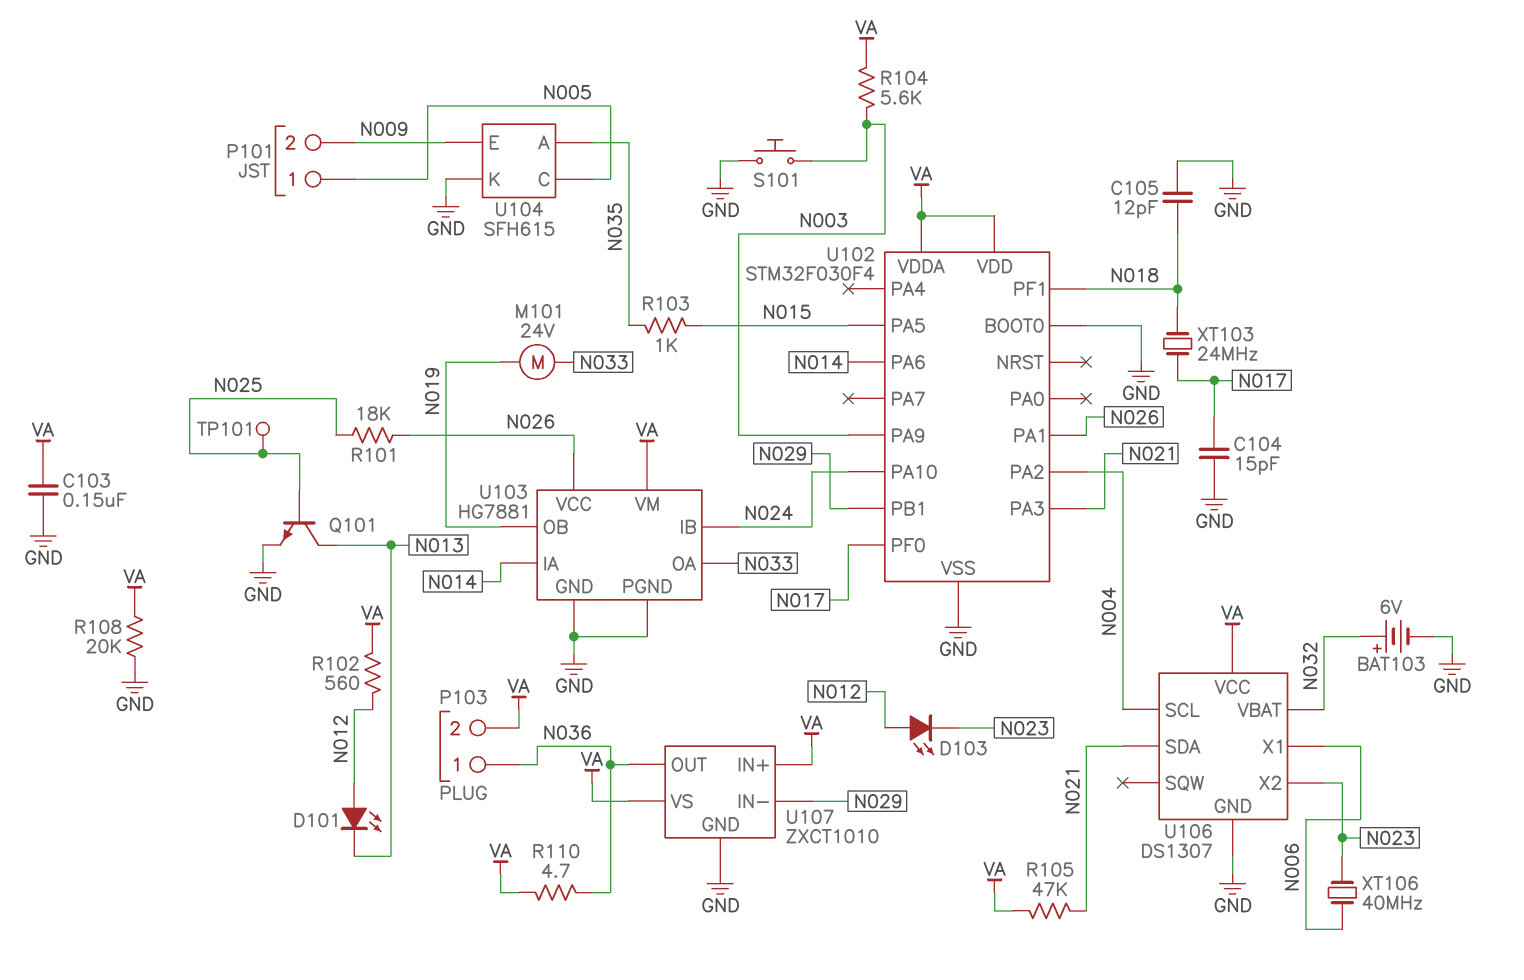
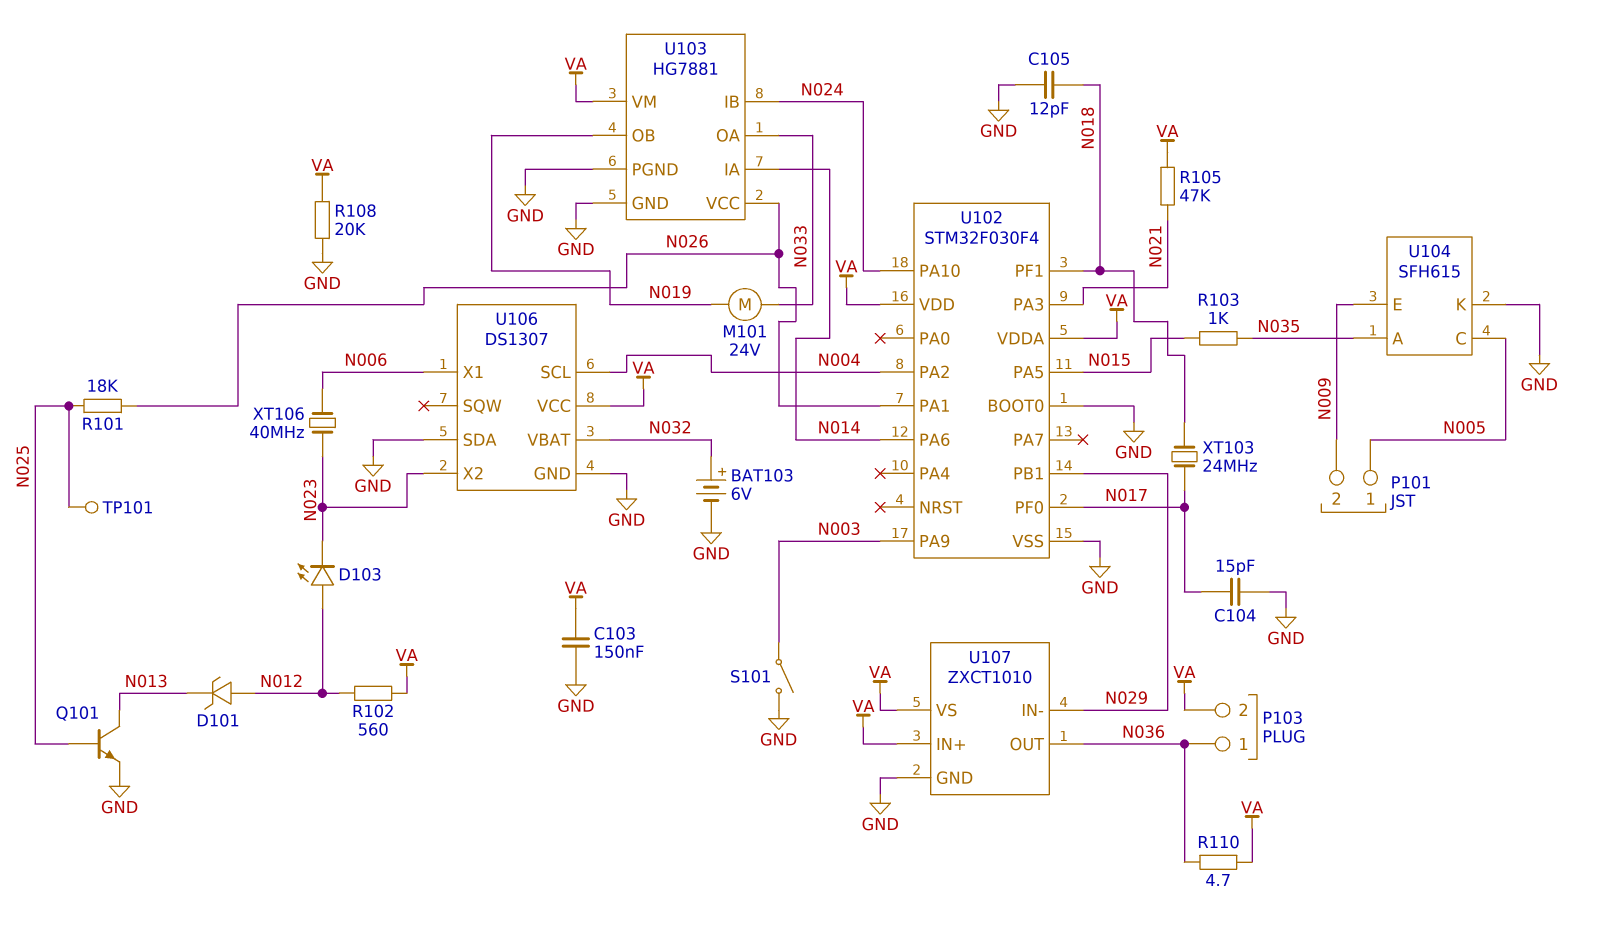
D101: LED (A N012, K N013) -> zener (A N012, K N013)
R104: 5.6k (N003, VA) -> none
S101: button (GND, N003) -> switch (GND, N003)
U106 pin SDA: N021 -> GND

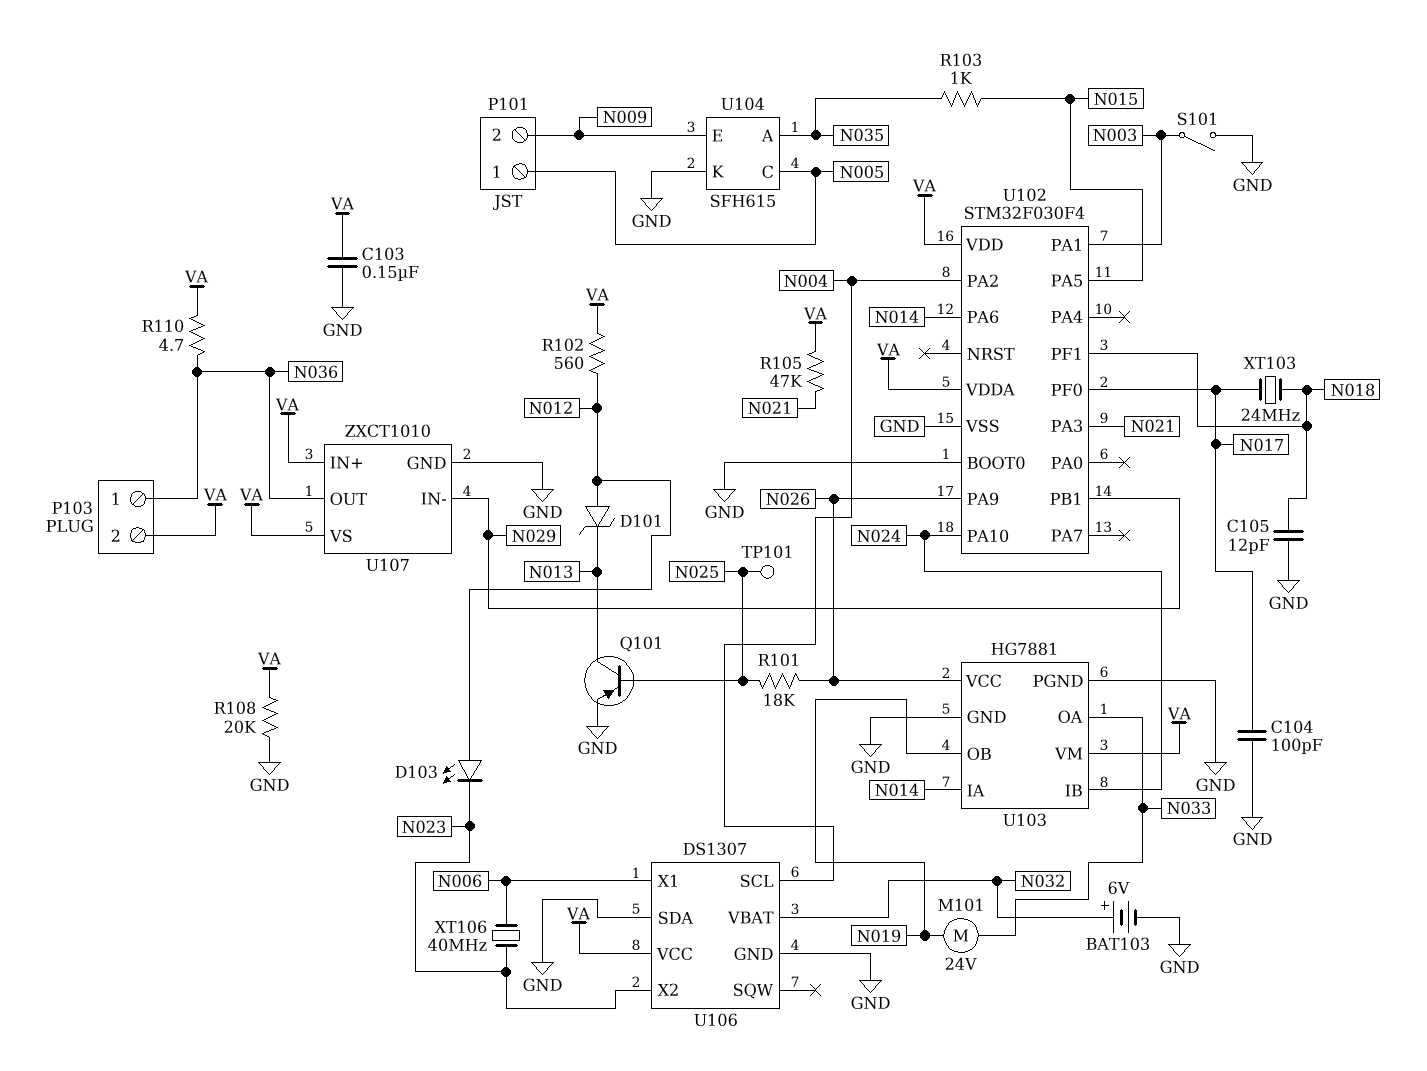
C104: 15pF (GND, N017) -> 100pF (GND, N017)
Q101: NPN (B N025, C N013, E GND) -> PNP (B N025, C N013, E GND)
U102 pin PA1: N026 -> N003
U102 pin PA9: N003 -> N026

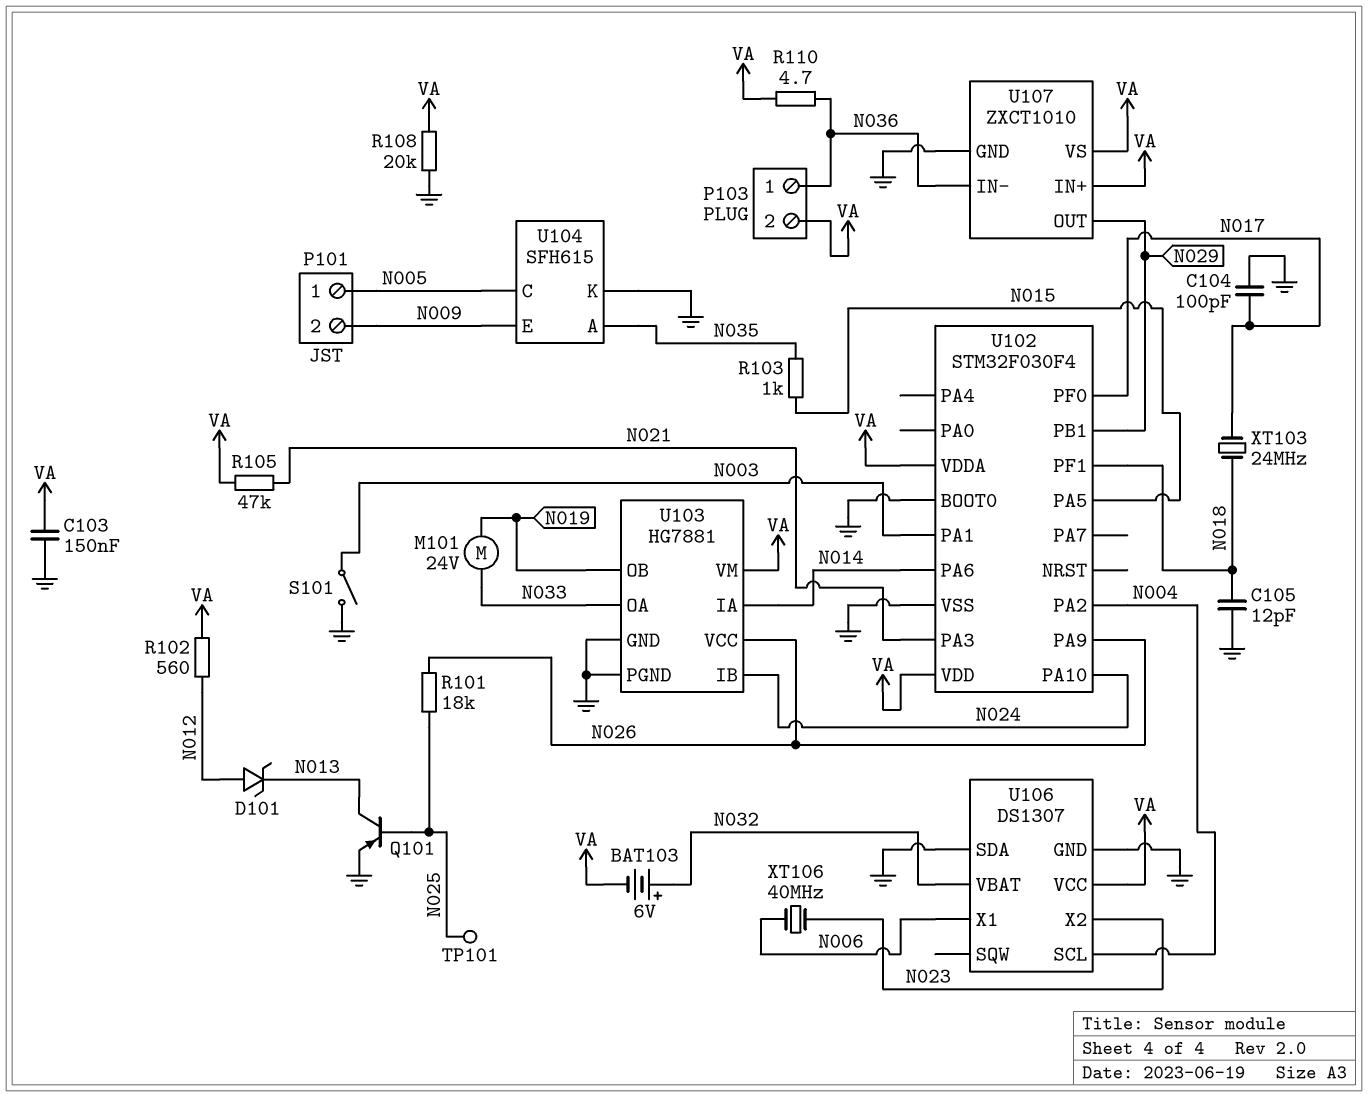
BAT103: 6V (plus N032, minus GND) -> 6V (plus N032, minus VA)
D103: LED (A N012, K N023) -> none
U107 pin IN-: N029 -> N036
U107 pin OUT: N036 -> N029

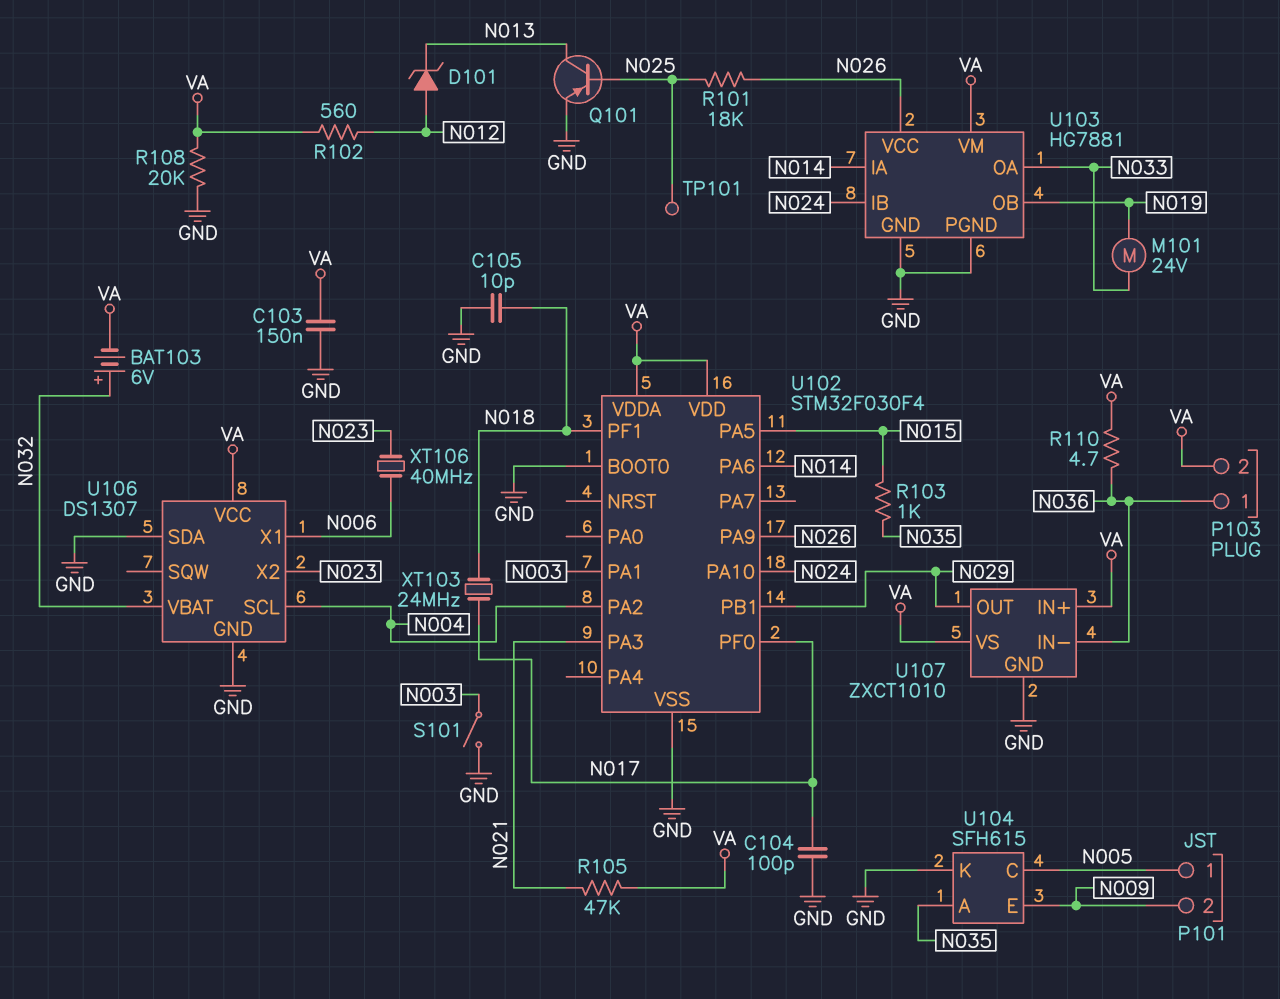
C105: 12pF (GND, N018) -> 10pF (GND, N018)

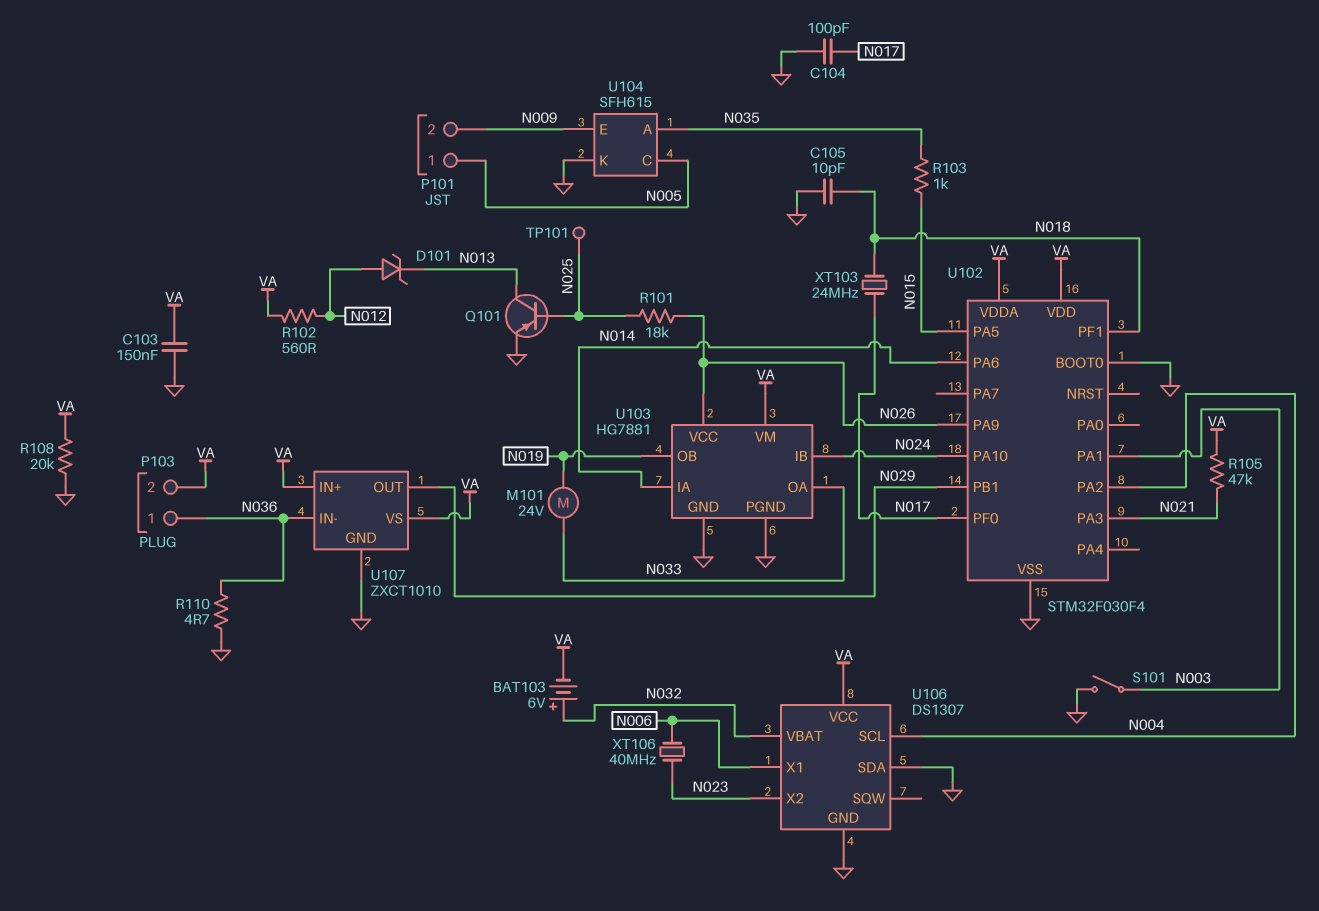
R110: 4.7 (N036, VA) -> 4.7 (GND, N036)

